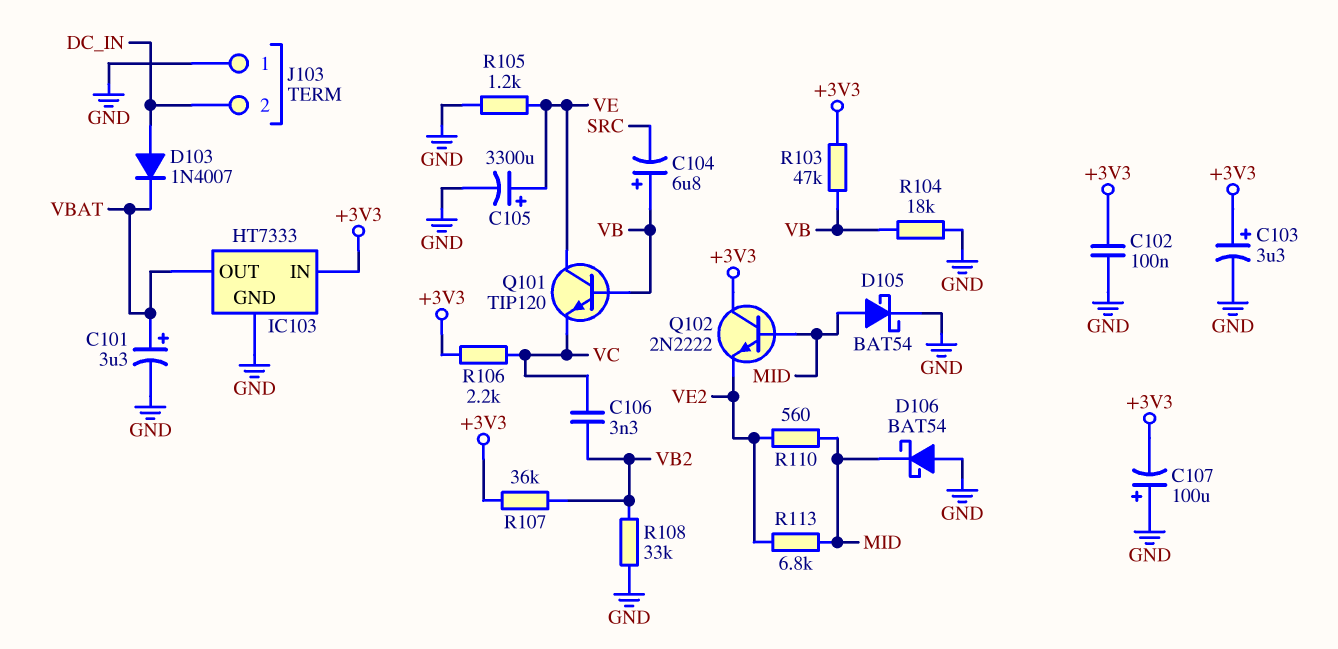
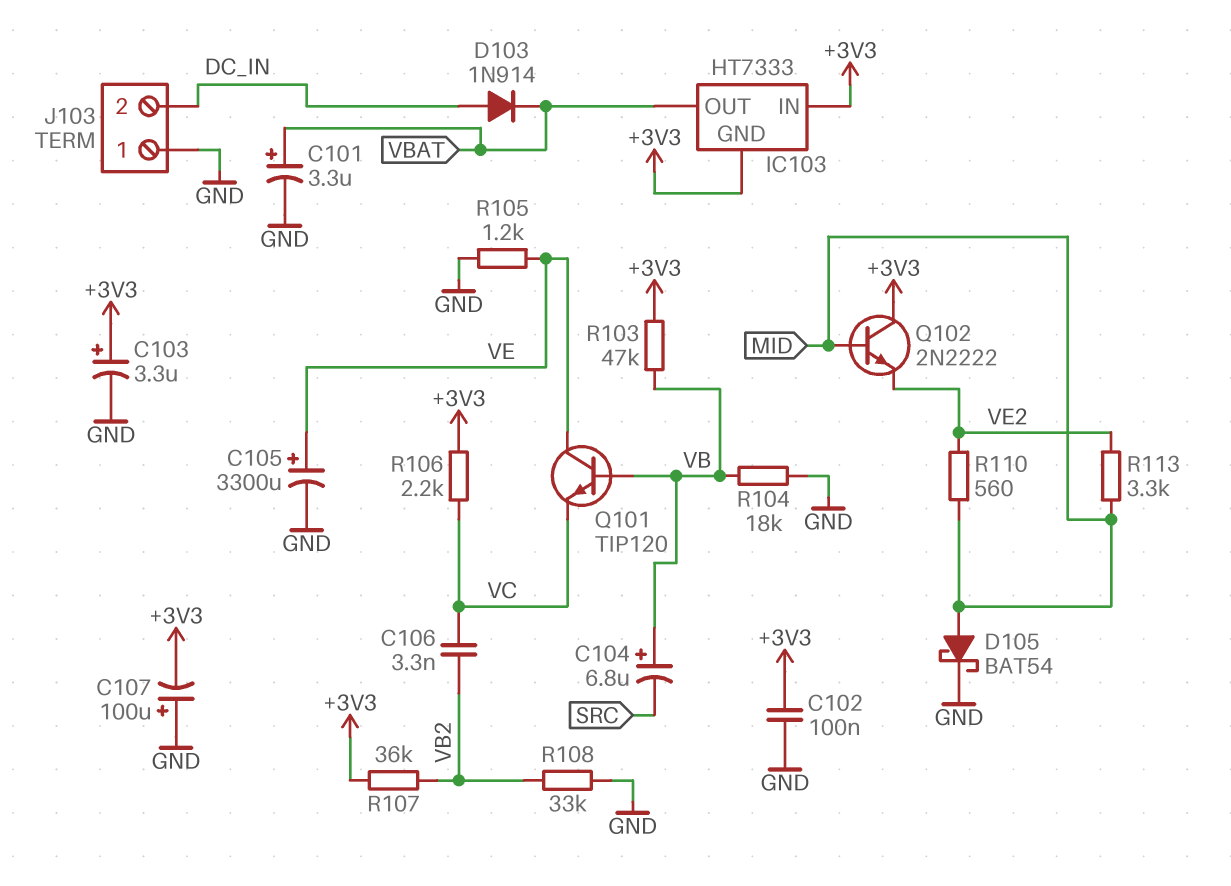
D103: diode 1N4007 (A DC_IN, K VBAT) -> diode 1N914 (A DC_IN, K VBAT)
D106: schottky BAT54 (A GND, K MID) -> none
IC103 pin GND: GND -> +3V3
R113: 6.8k (MID, VE2) -> 3.3k (MID, VE2)

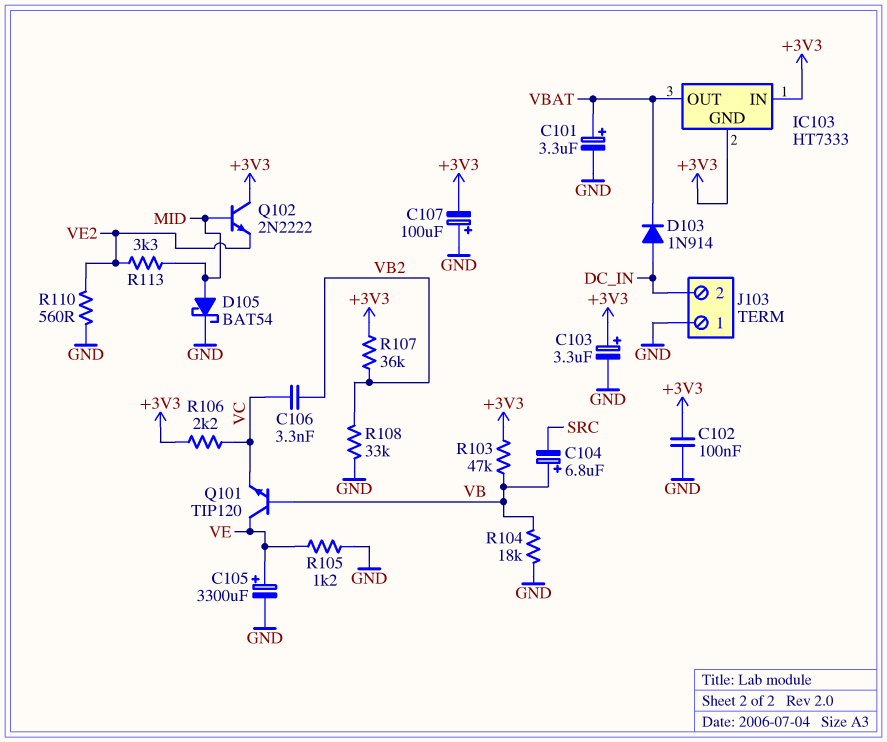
R110: 560 (MID, VE2) -> 560 (GND, VE2)

